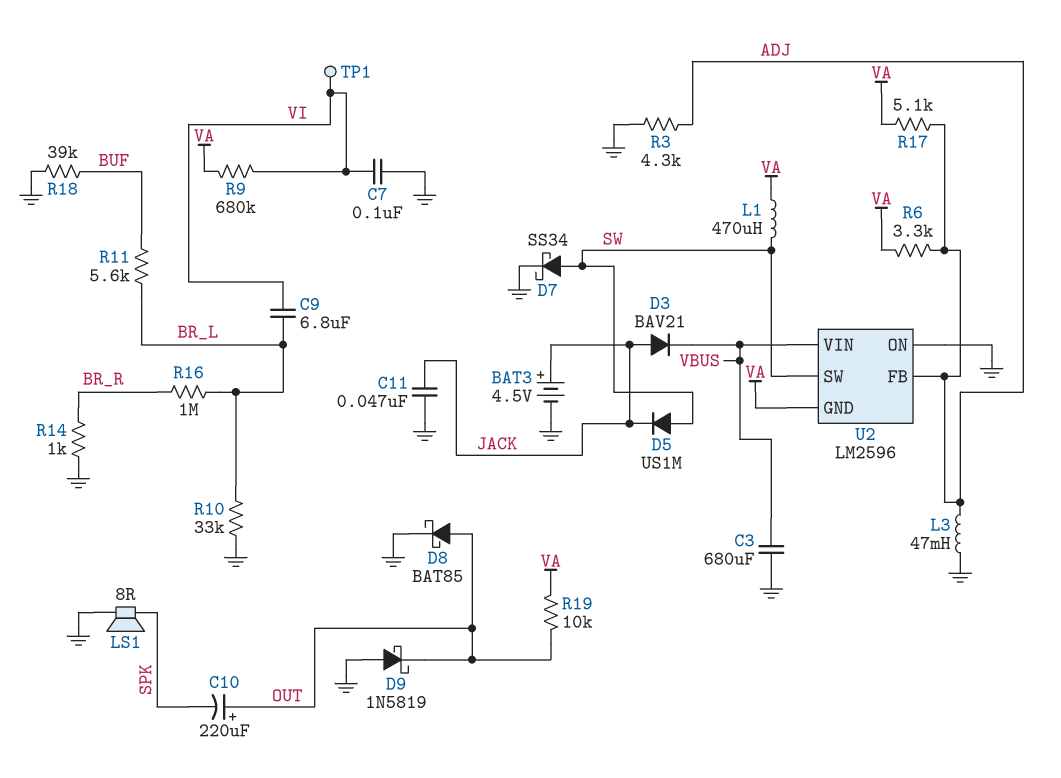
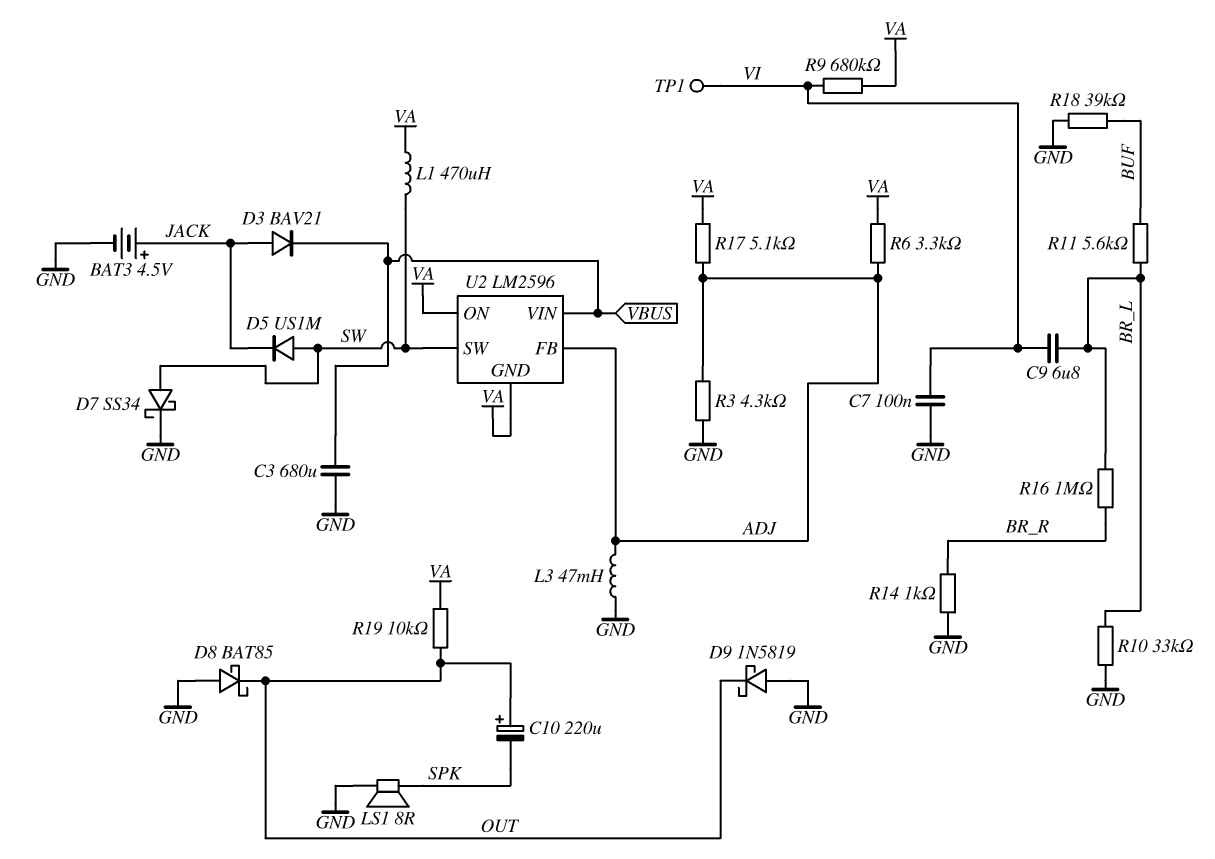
C11: 47nF (GND, JACK) -> none
D8: schottky BAT85 (A OUT, K GND) -> schottky BAT85 (A GND, K OUT)
U2 pin ON: GND -> VA

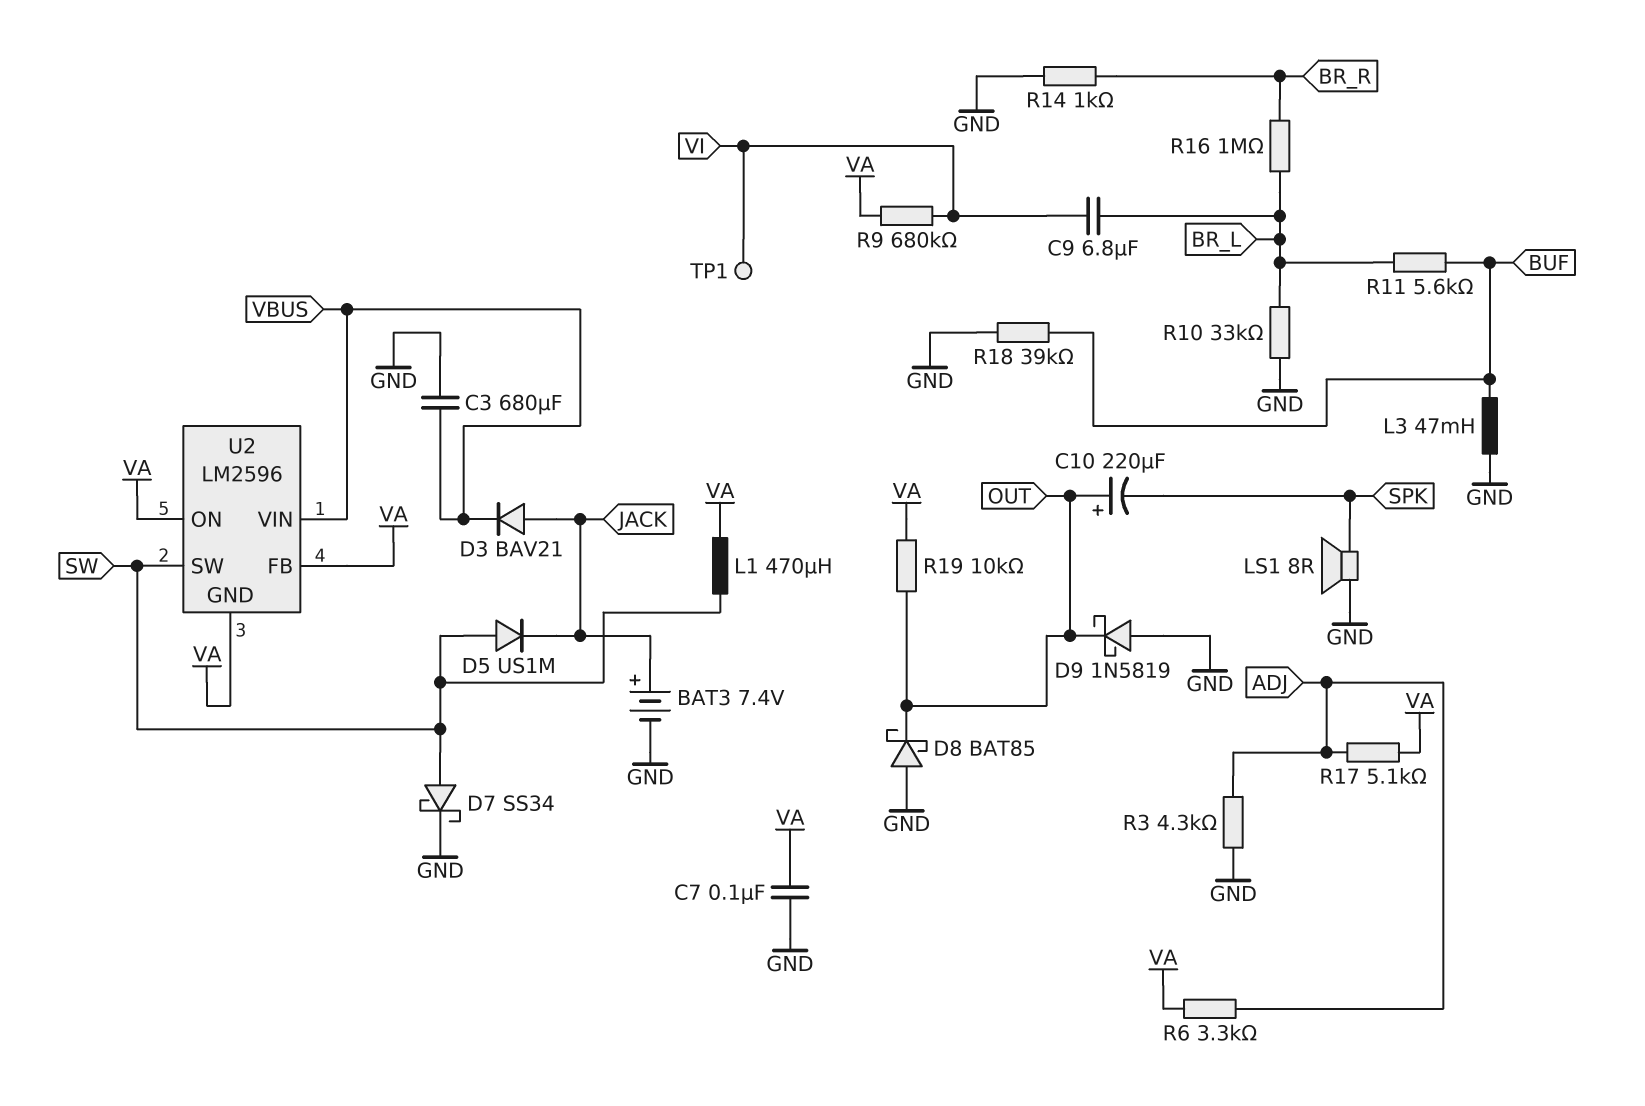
BAT3: 4.5V (plus JACK, minus GND) -> 7.4V (plus JACK, minus GND)
C7: 100nF (GND, VI) -> 100nF (GND, VA)
L3: 47mH (ADJ, GND) -> 47mH (BUF, GND)
U2 pin FB: ADJ -> VA

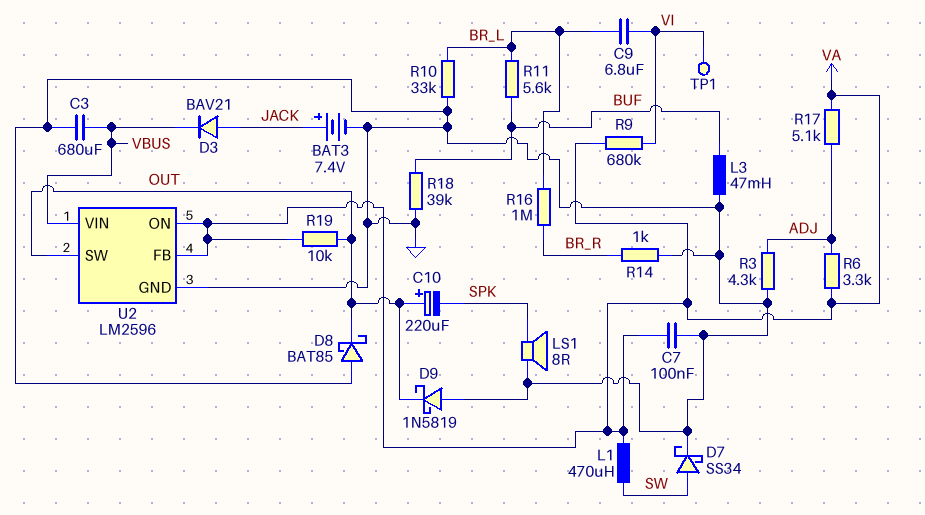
D5: diode US1M (A SW, K JACK) -> none
U2 pin GND: VA -> GND
U2 pin SW: SW -> OUT

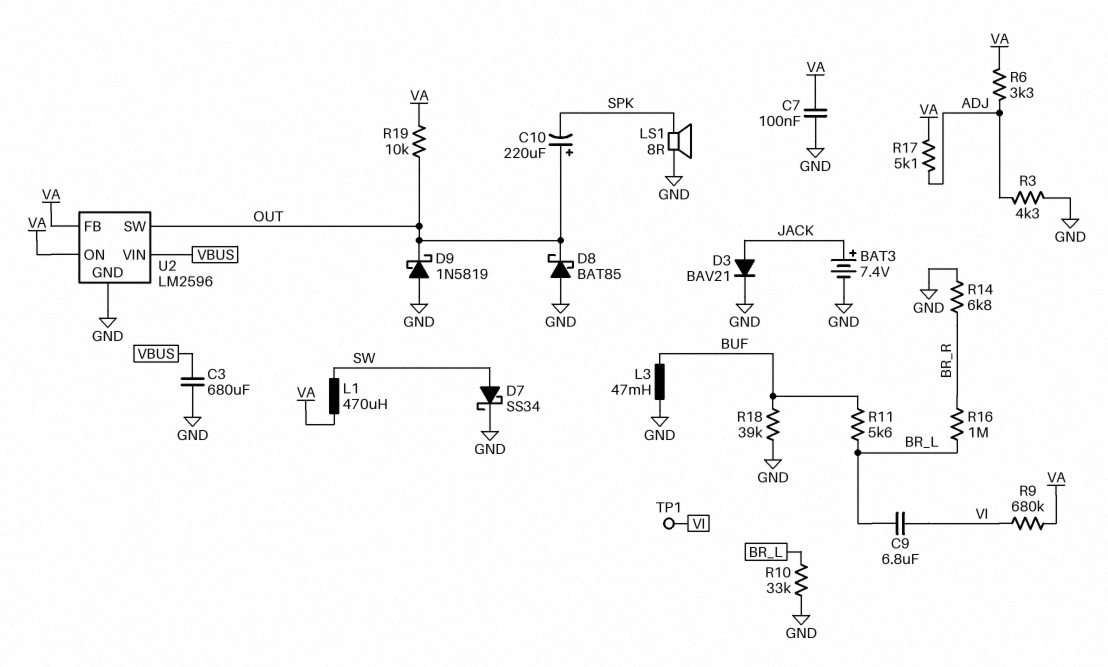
D3: diode BAV21 (A JACK, K VBUS) -> diode BAV21 (A JACK, K GND)
R14: 1k (BR_R, GND) -> 6.8k (BR_R, GND)

